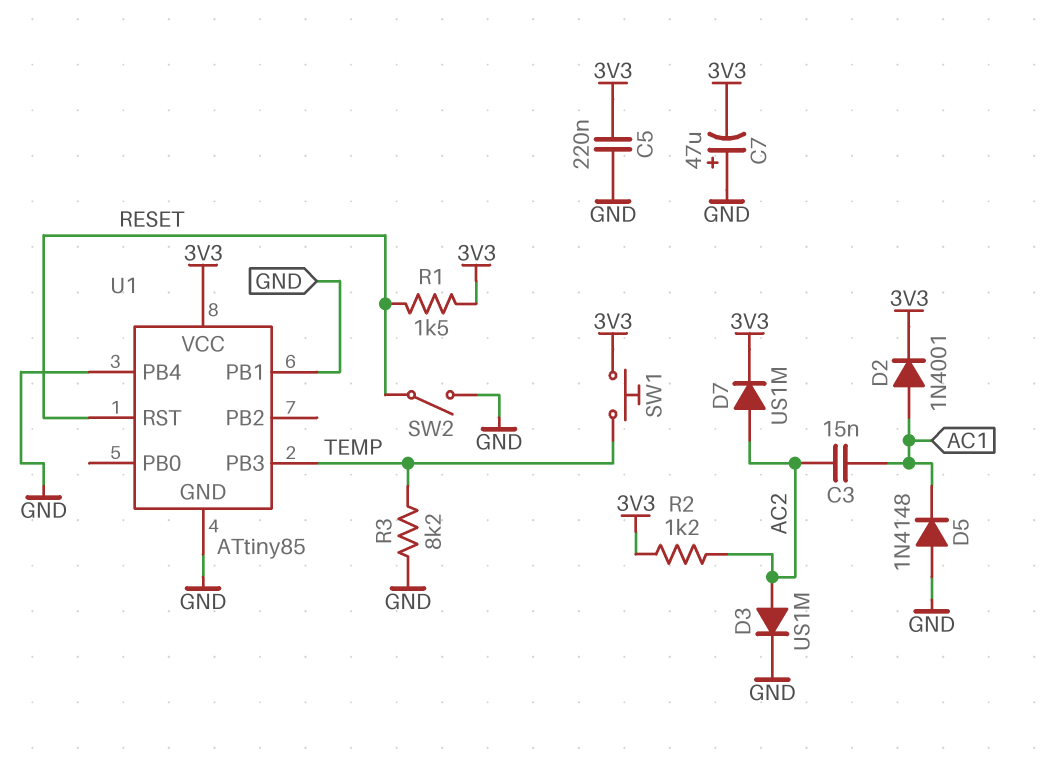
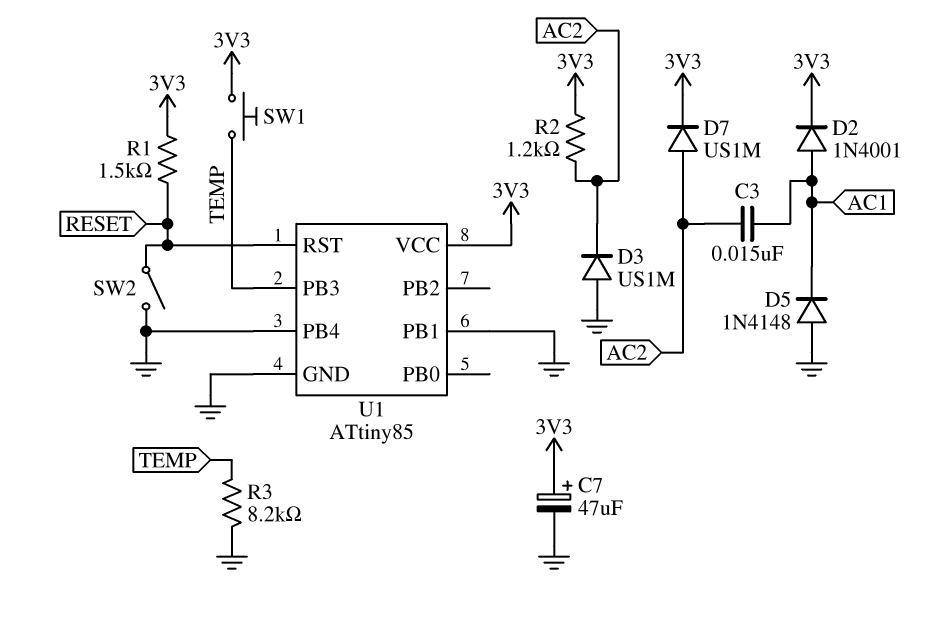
C5: 220nF (3V3, GND) -> none
C7: 47uF (plus GND, minus 3V3) -> 47uF (plus 3V3, minus GND)
D3: diode US1M (A AC2, K GND) -> diode US1M (A GND, K AC2)

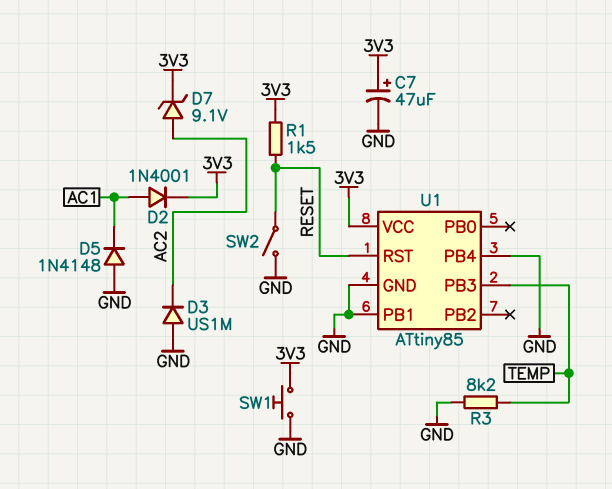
C3: 15nF (AC1, AC2) -> none
D7: diode US1M (A AC2, K 3V3) -> zener 9.1V (A AC2, K 3V3)
R2: 1.2k (3V3, AC2) -> none
SW1: button (3V3, TEMP) -> button (3V3, GND)

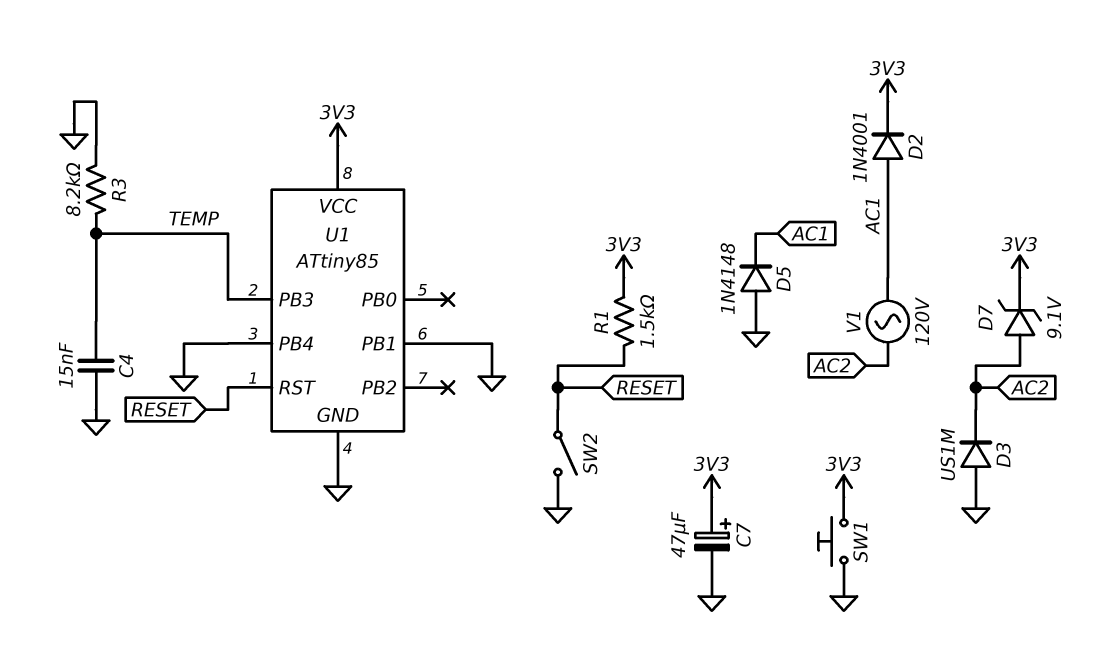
C4: none -> 15nF (GND, TEMP)
V1: none -> AC 120V (AC1, AC2)

